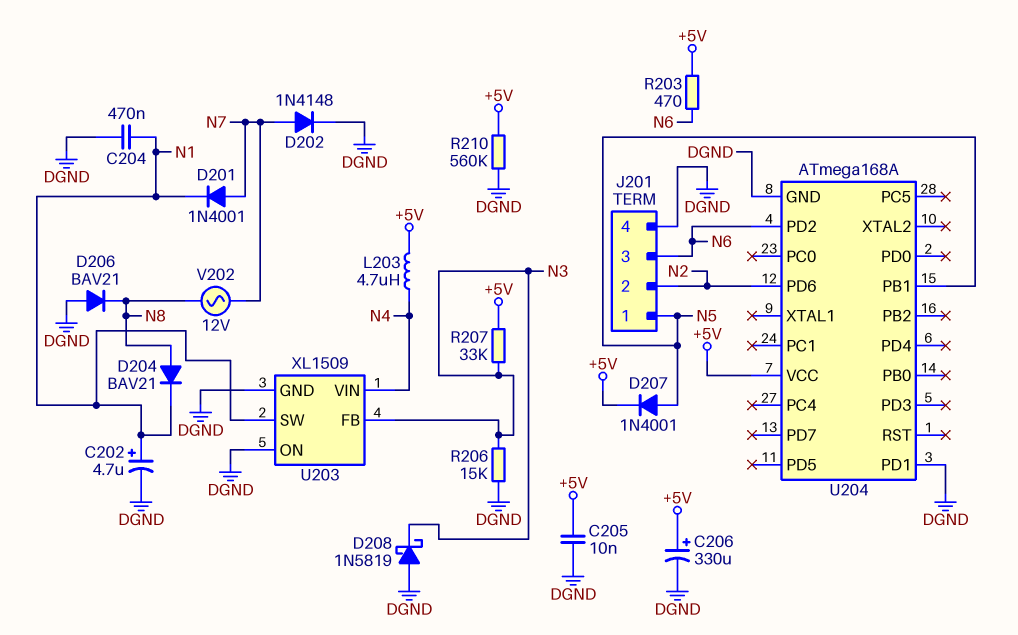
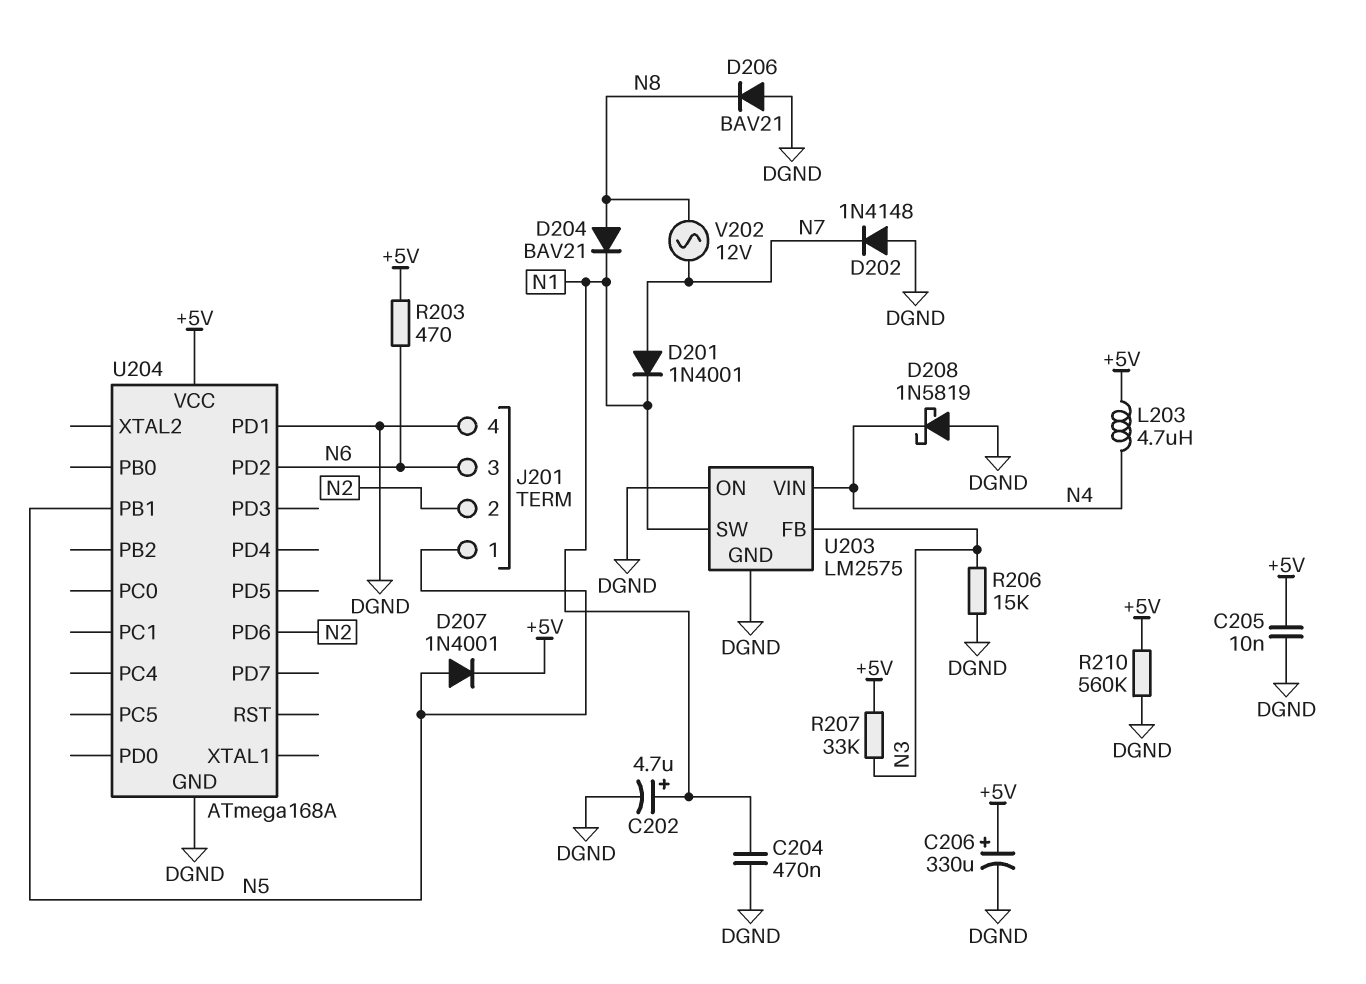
D202: diode 1N4148 (A N7, K DGND) -> diode 1N4148 (A DGND, K N7)
D208: schottky 1N5819 (A DGND, K N3) -> schottky 1N5819 (A DGND, K N4)
U203: XL1509 -> LM2575

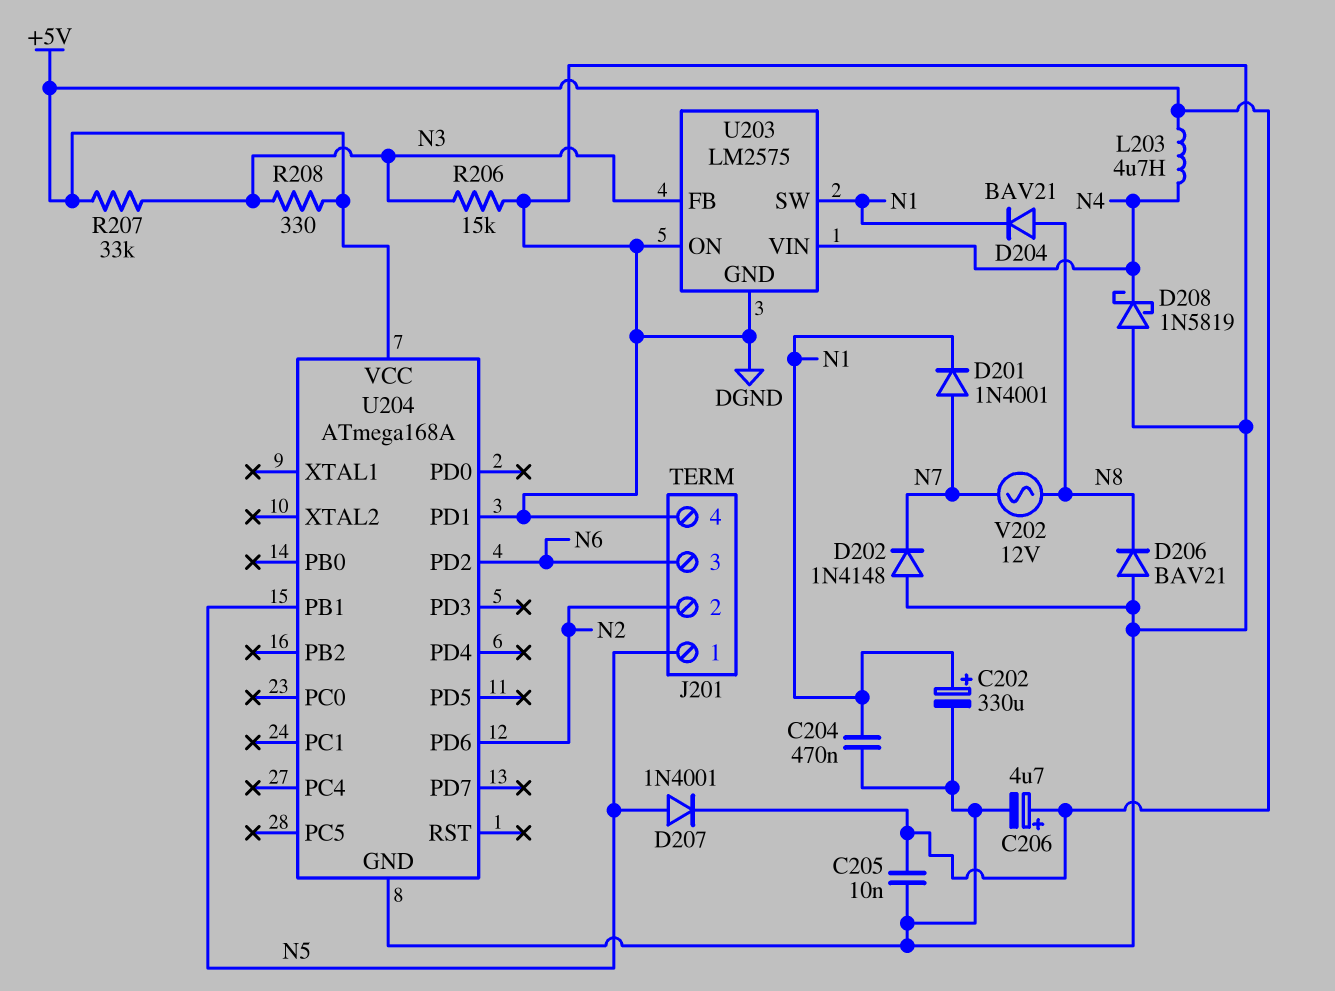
C202: 4.7uF (plus N1, minus DGND) -> 330uF (plus N1, minus DGND)
C206: 330uF (plus +5V, minus DGND) -> 4.7uF (plus +5V, minus DGND)
R203: 470 (+5V, N6) -> none
R208: none -> 330 (+5V, N3)
R210: 560k (+5V, DGND) -> none

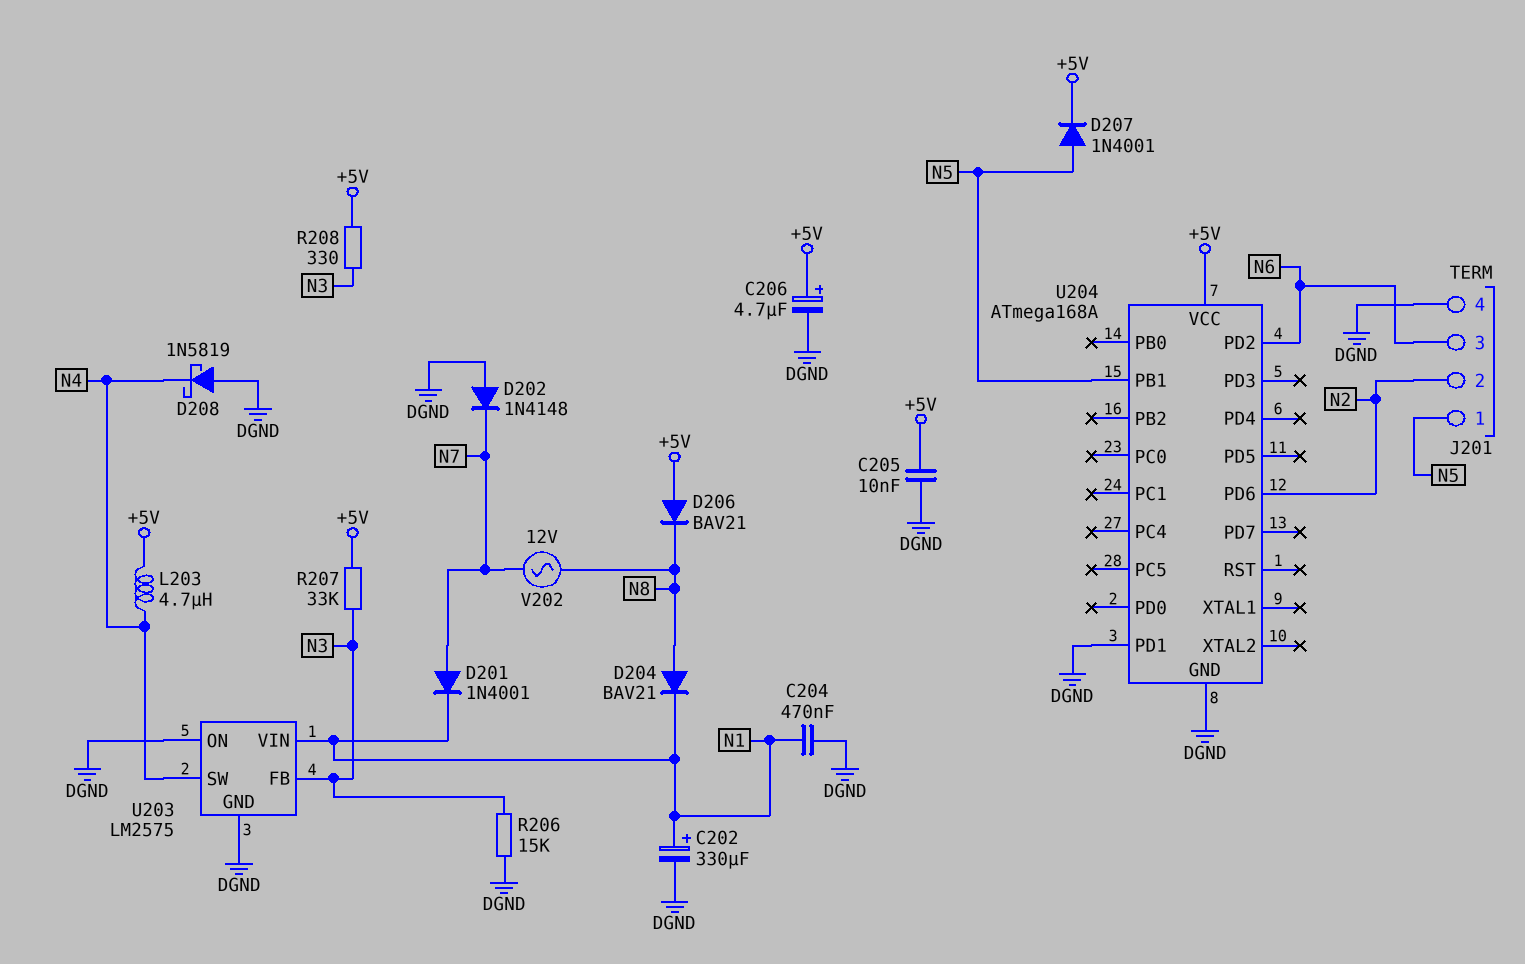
D206: diode BAV21 (A DGND, K N8) -> diode BAV21 (A +5V, K N8)
U203 pin SW: N1 -> N4
U203 pin VIN: N4 -> N1

